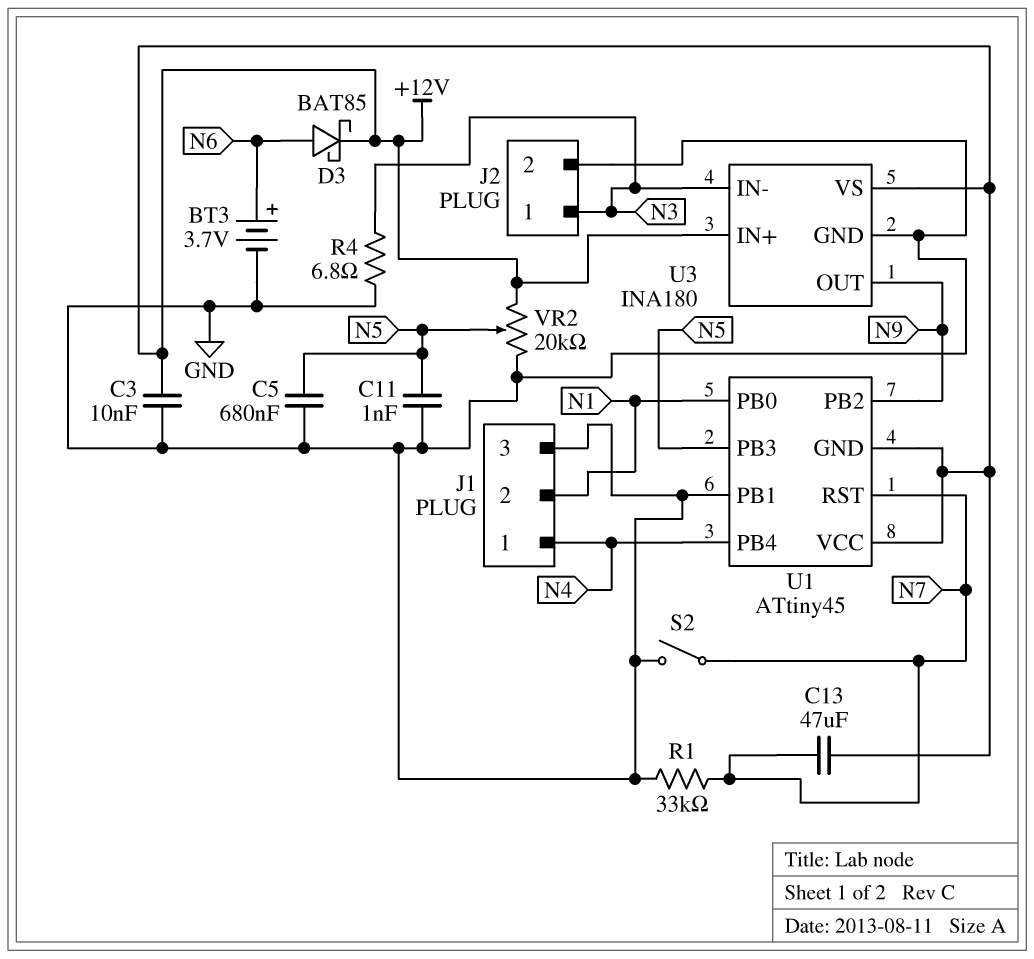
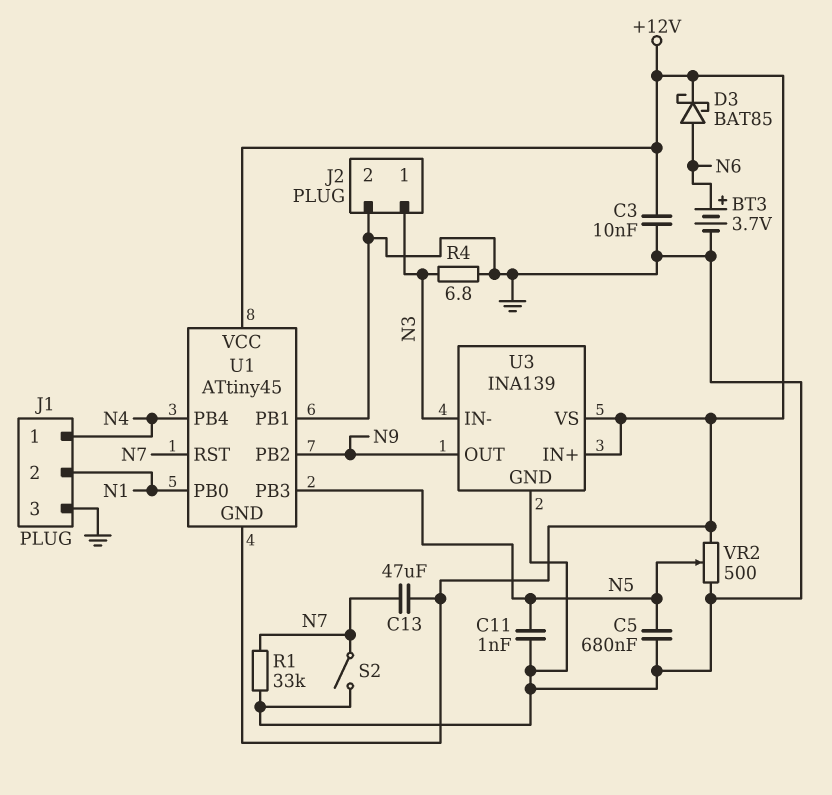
U3: INA180 -> INA139
VR2: 20k (+12V, GND, wiper N5) -> 500 (+12V, GND, wiper N5)

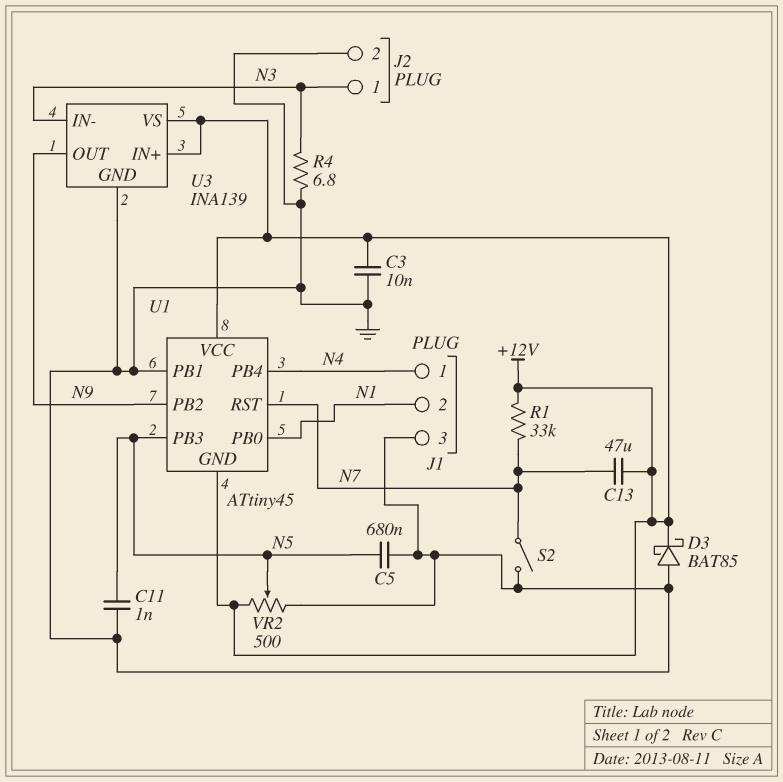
BT3: 3.7V (plus N6, minus GND) -> none
D3: schottky BAT85 (A N6, K +12V) -> schottky BAT85 (A GND, K +12V)
R1: 33k (GND, N7) -> 33k (+12V, N7)

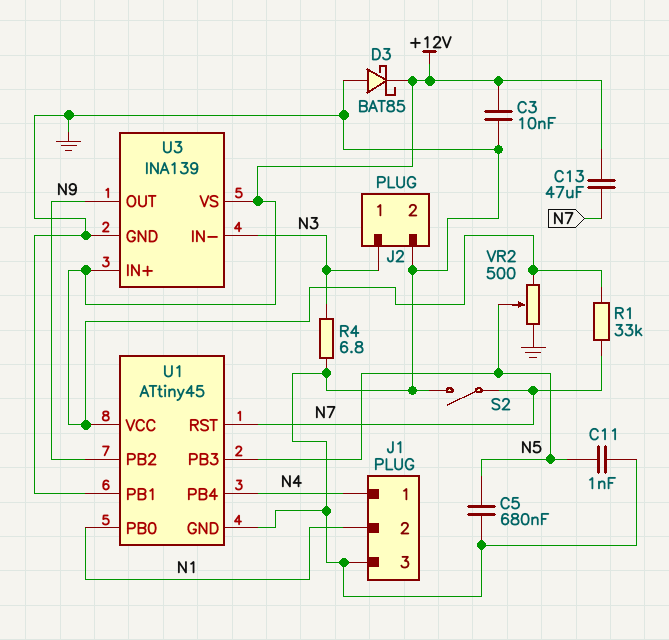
U1 pin GND: +12V -> GND

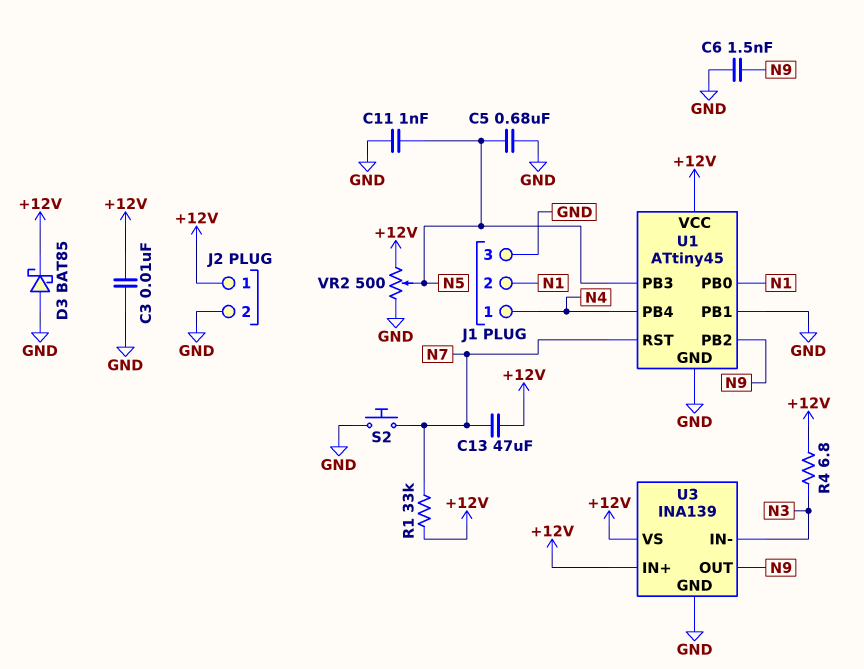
C6: none -> 1.5nF (GND, N9)
J2 pin 1: N3 -> +12V
R4: 6.8 (GND, N3) -> 6.8 (+12V, N3)
S2: switch (GND, N7) -> button (GND, N7)

